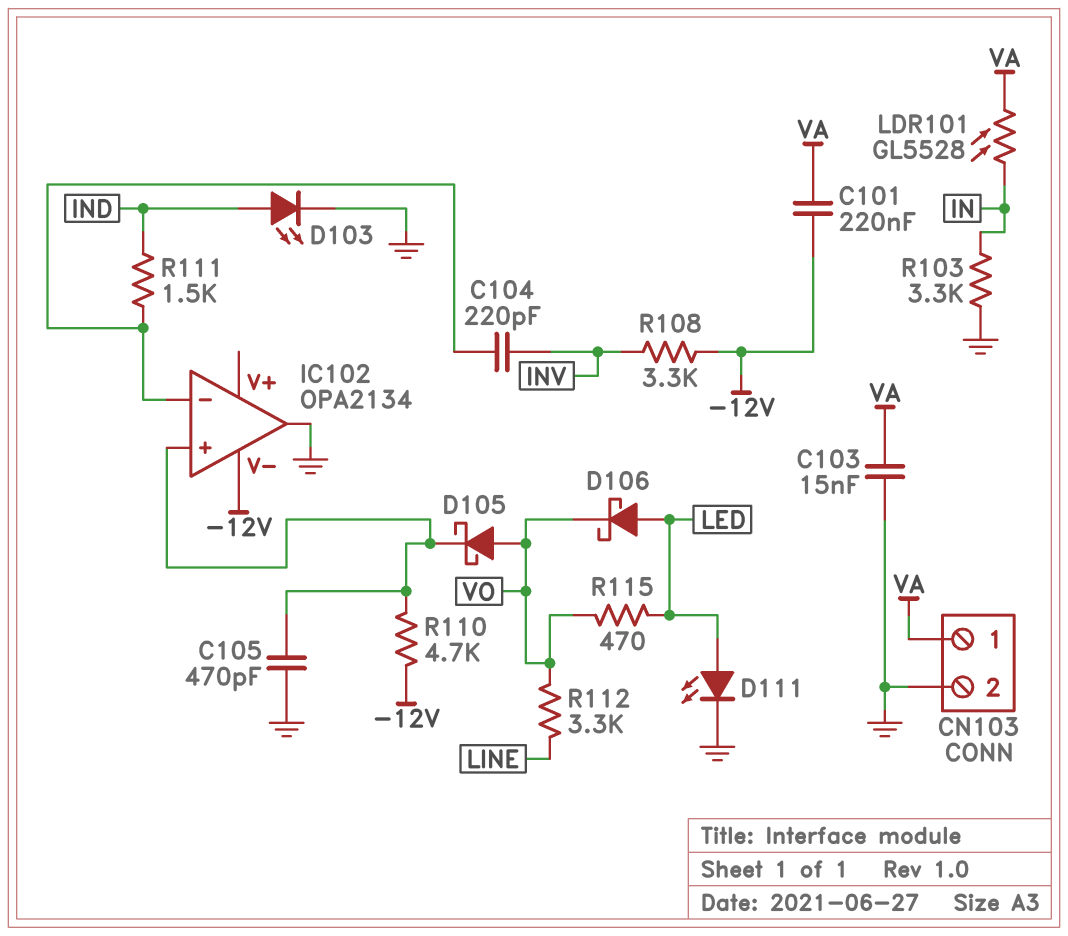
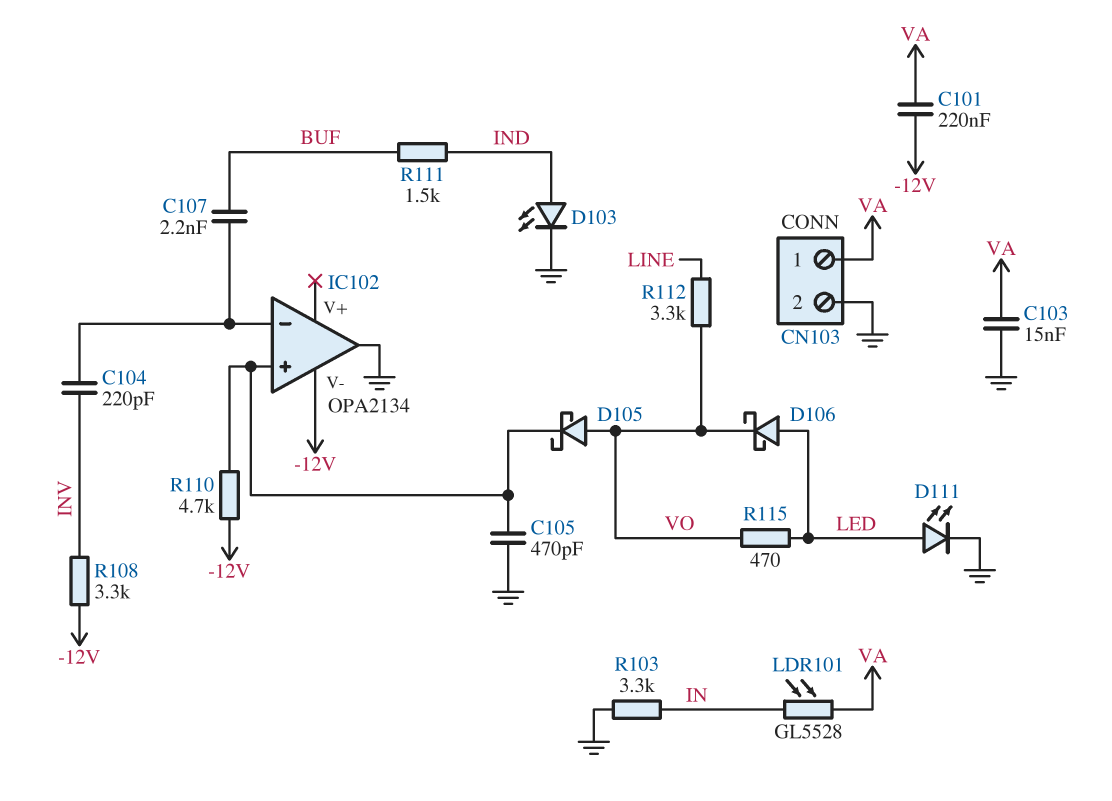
C107: none -> 2.2nF (BUF, IC102/in-)
R111: 1.5k (IC102/in-, IND) -> 1.5k (BUF, IND)

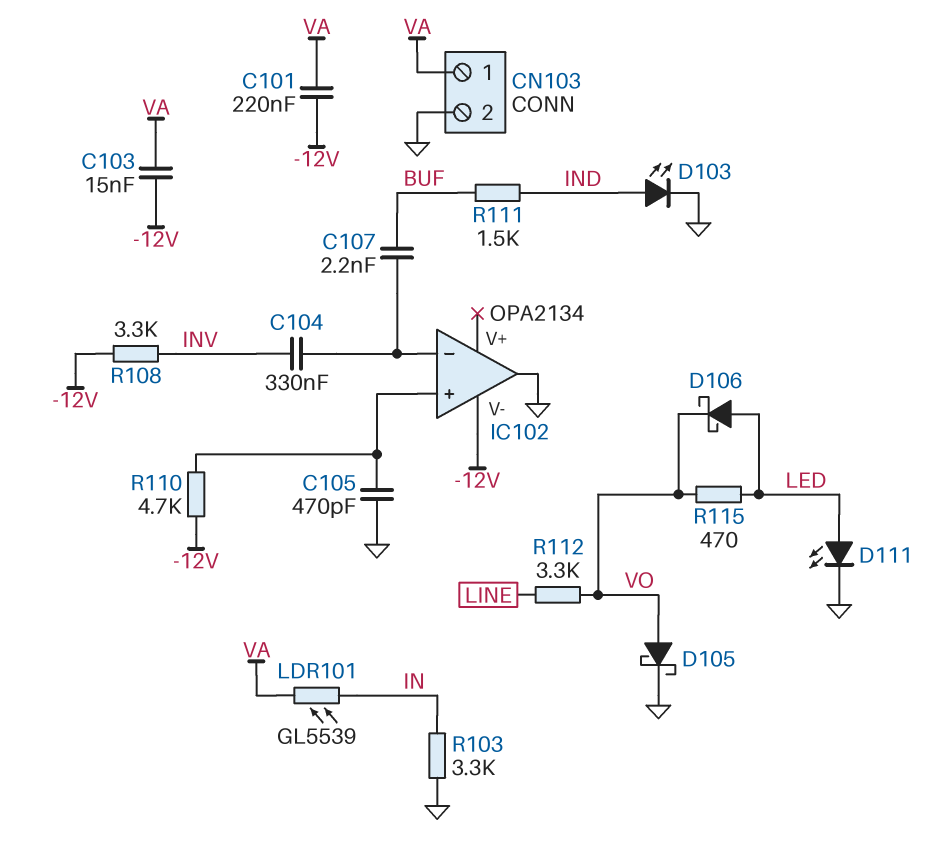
C103: 15nF (GND, VA) -> 15nF (-12V, VA)
C104: 220pF (IC102/in-, INV) -> 330nF (IC102/in-, INV)
D105: schottky (A VO, K IC102/in+) -> schottky (A VO, K GND)
LDR101: GL5528 (IN, VA) -> GL5539 (IN, VA)

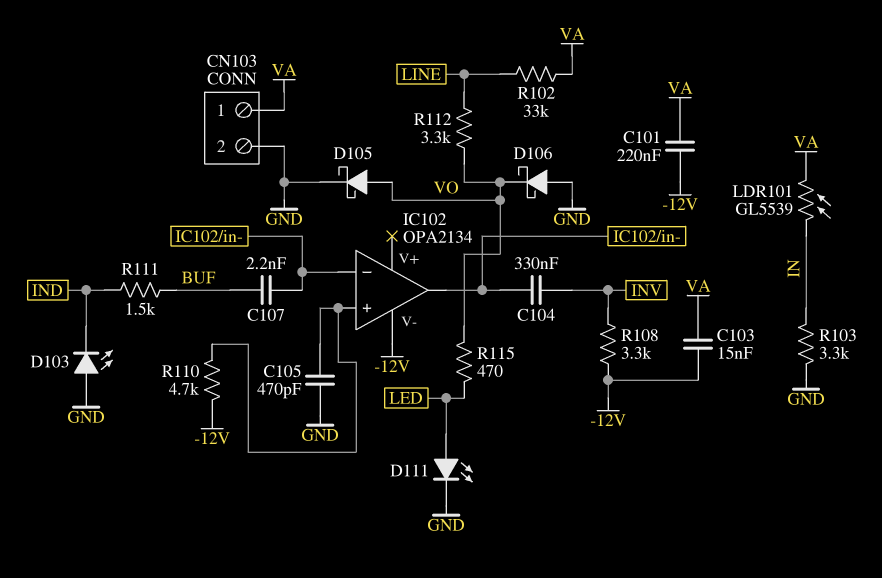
D103: LED (A IND, K GND) -> LED (A GND, K IND)
D106: schottky (A LED, K VO) -> schottky (A GND, K VO)
IC102 pin out: GND -> IC102/in-
R102: none -> 33k (LINE, VA)

